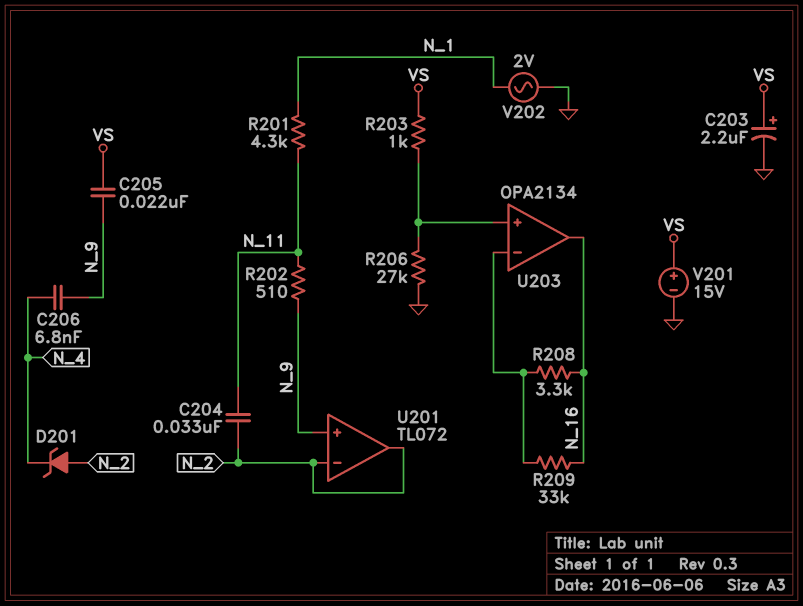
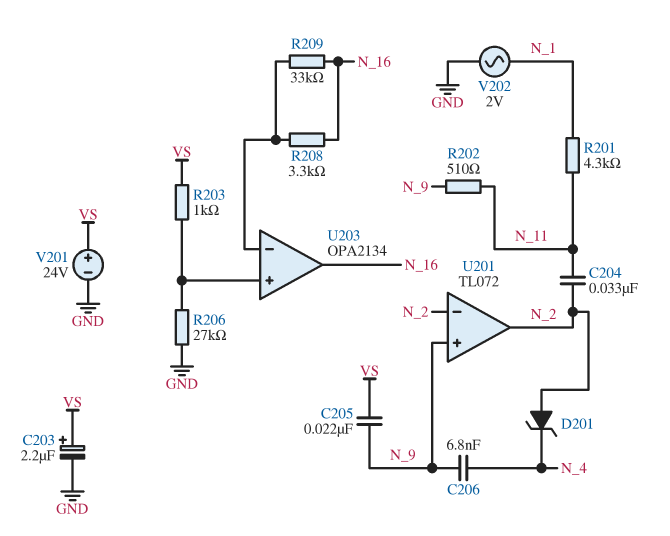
V201: 15V (plus VS, minus GND) -> 24V (plus VS, minus GND)

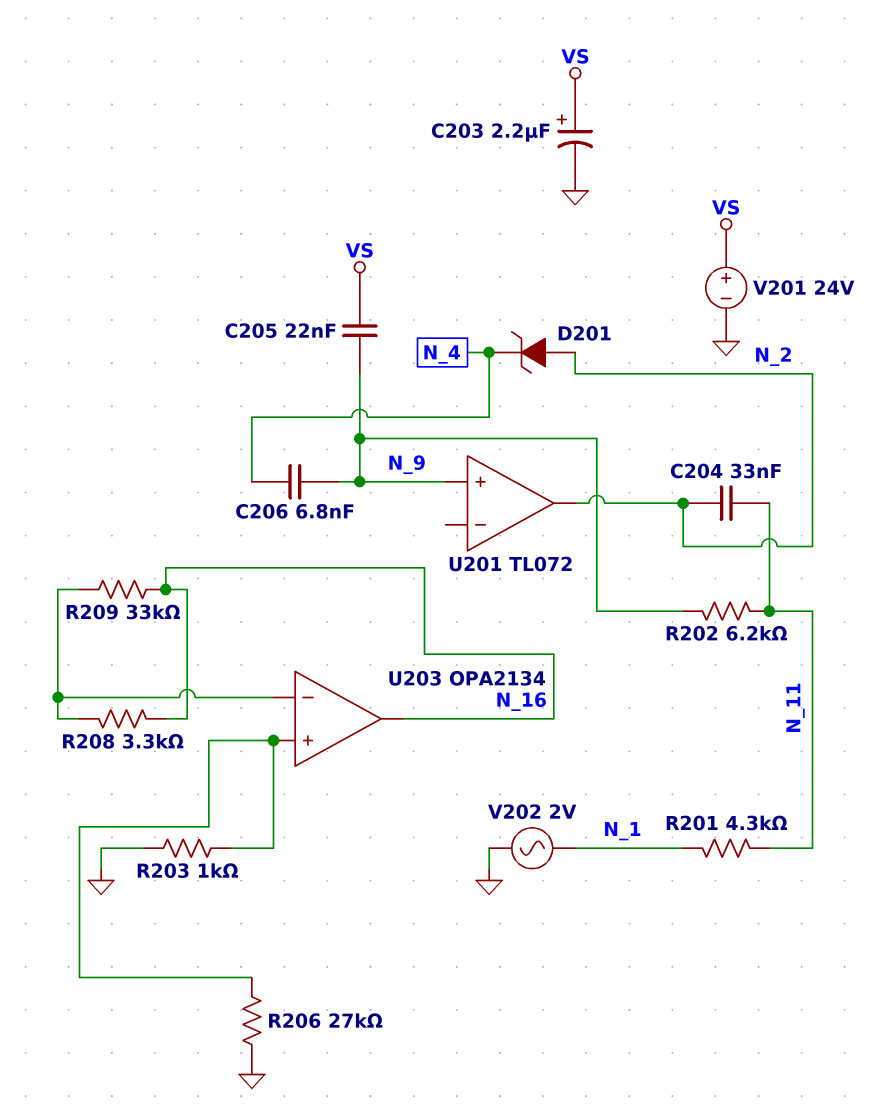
R202: 510 (N_9, N_11) -> 6.2k (N_9, N_11)
R203: 1k (U203/in+, VS) -> 1k (GND, U203/in+)
U201 pin in-: N_2 -> none

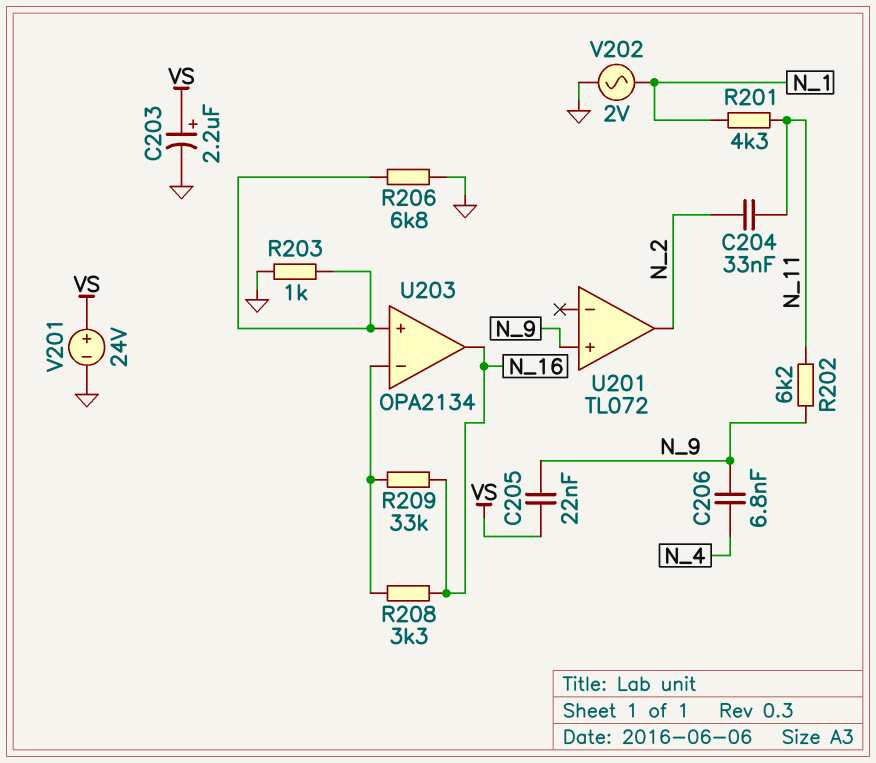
D201: zener (A N_2, K N_4) -> none
R206: 27k (GND, U203/in+) -> 6.8k (GND, U203/in+)

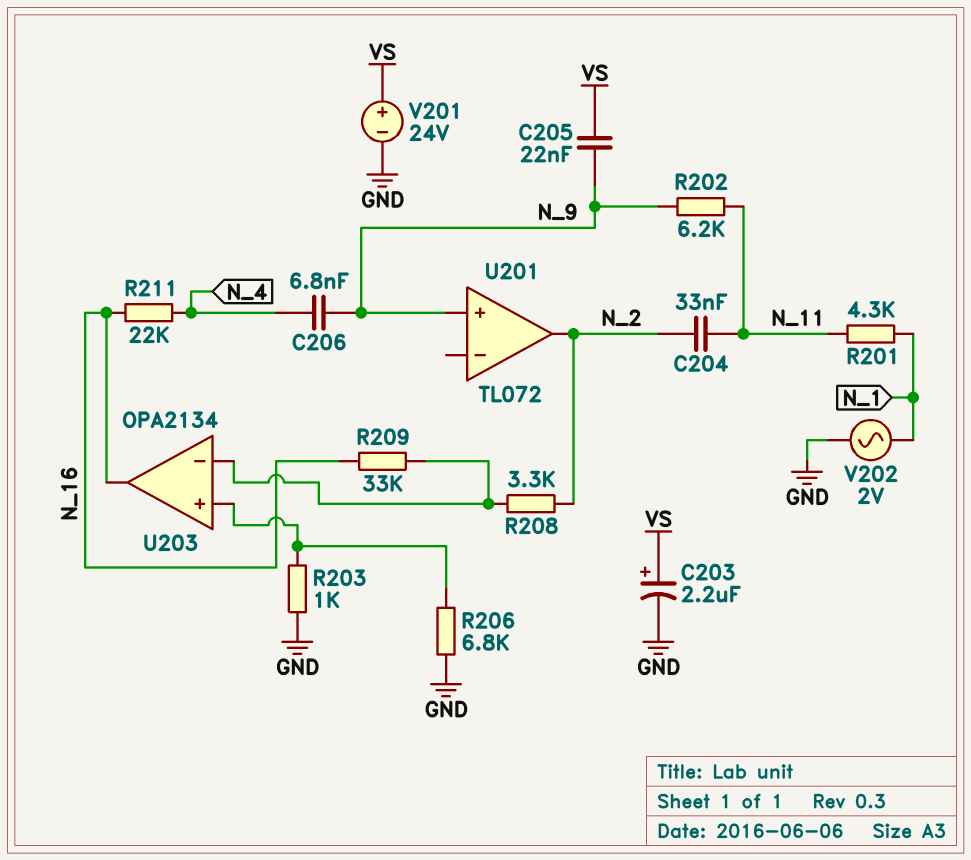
R208: 3.3k (N_16, U203/in-) -> 3.3k (N_2, U203/in-)
R211: none -> 22k (N_4, N_16)

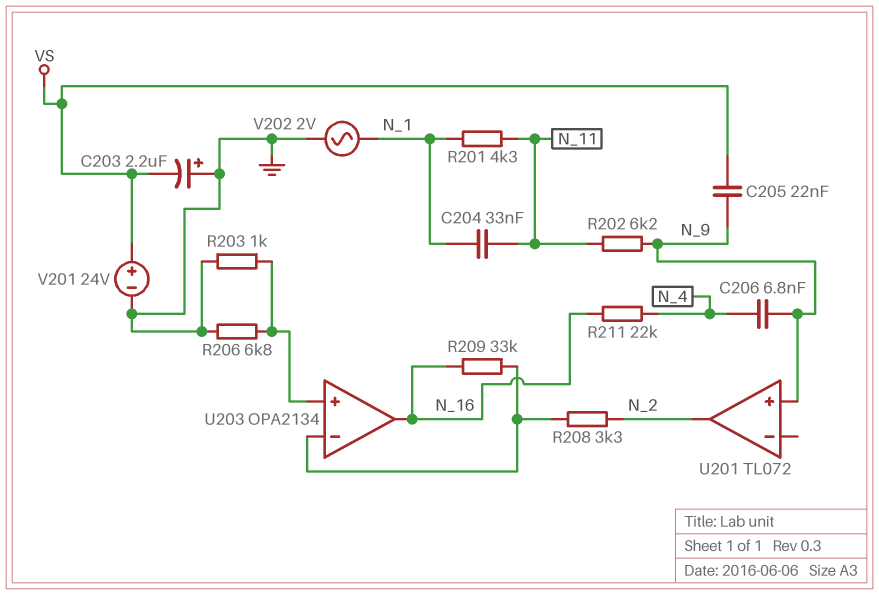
C203: 2.2uF (plus VS, minus GND) -> 2.2uF (plus GND, minus VS)
C204: 33nF (N_2, N_11) -> 33nF (N_1, N_11)

